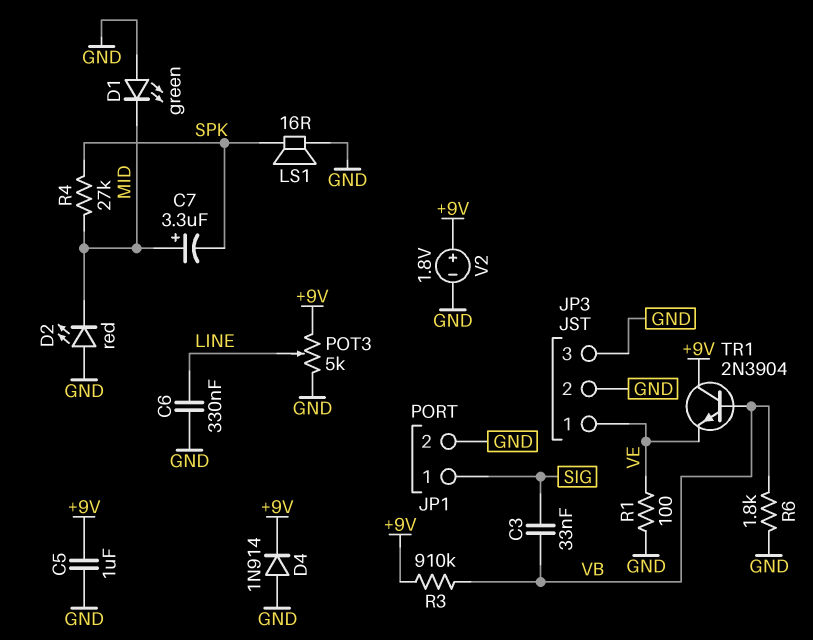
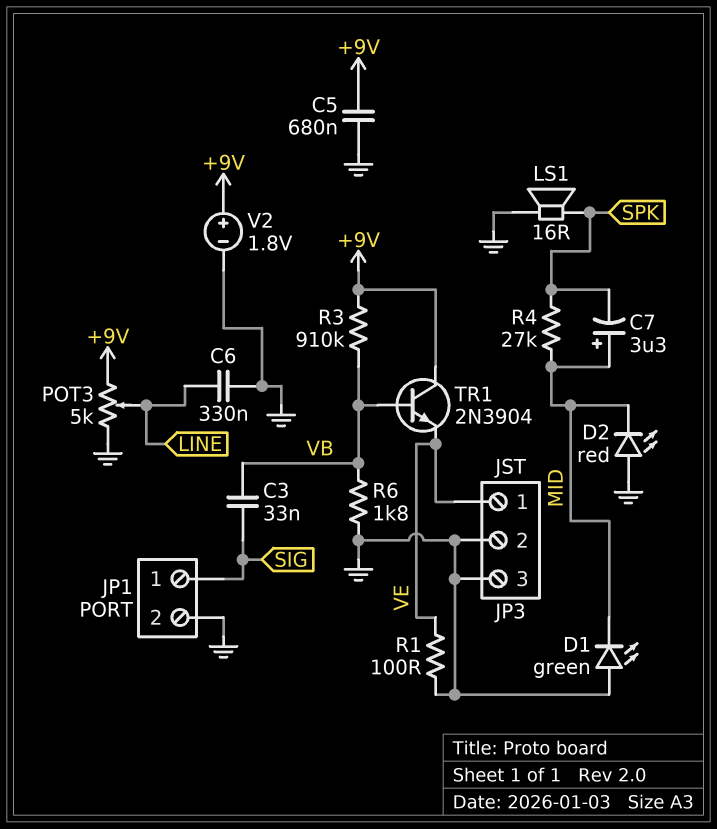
C5: 1uF (+9V, GND) -> 680nF (+9V, GND)
D4: diode 1N914 (A GND, K +9V) -> none

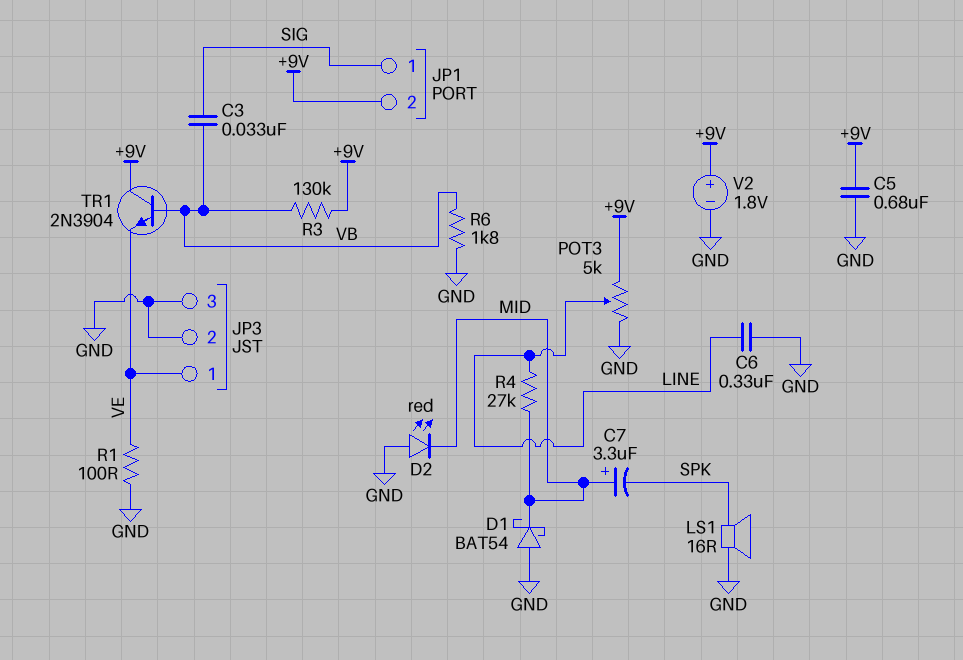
D1: LED green (A GND, K MID) -> schottky BAT54 (A GND, K MID)
JP1 pin 2: GND -> +9V
R3: 910k (+9V, VB) -> 130k (+9V, VB)
R4: 27k (MID, SPK) -> 27k (LINE, MID)

